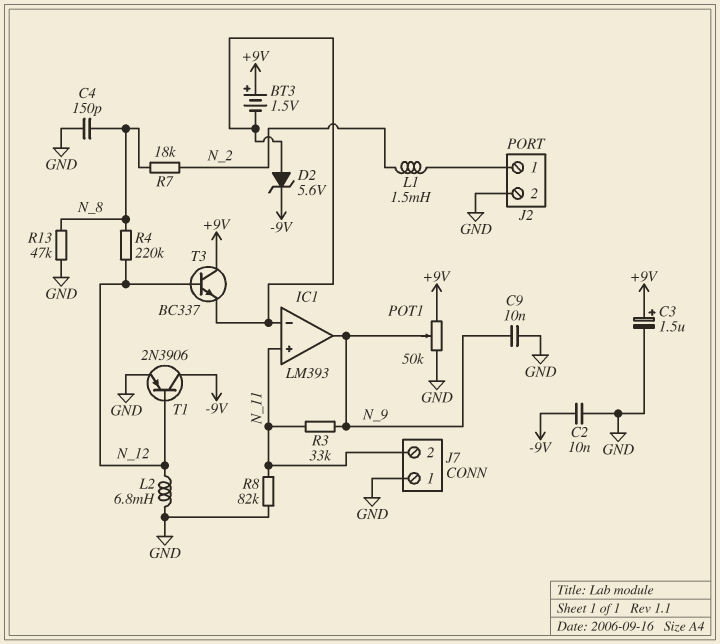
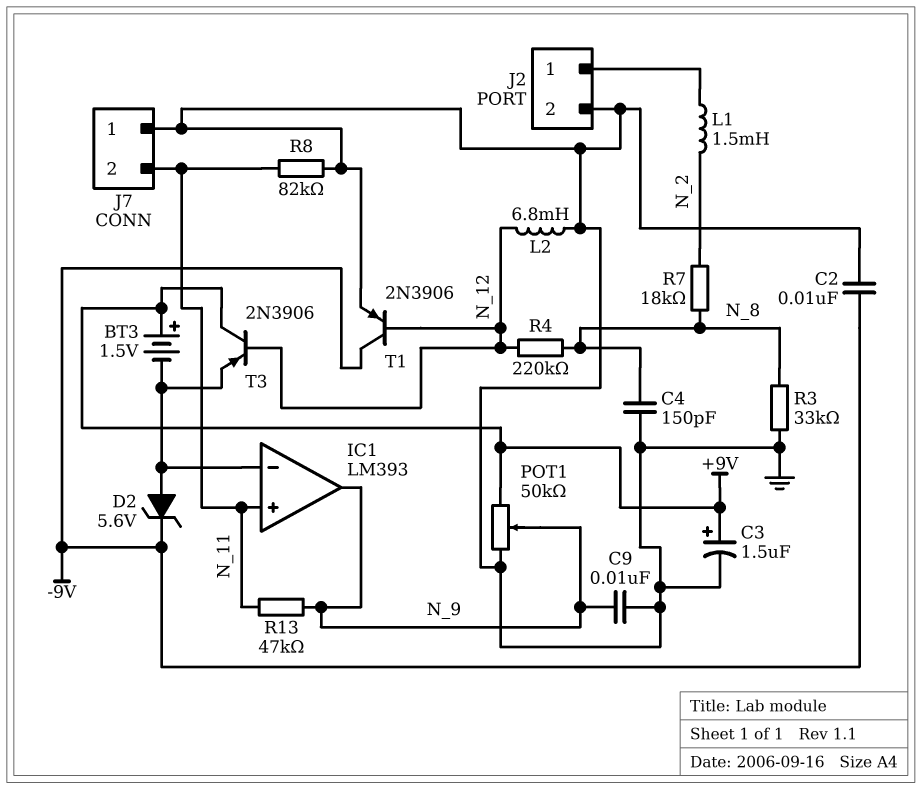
R3: 33k (N_9, N_11) -> 33k (GND, N_8)
R13: 47k (GND, N_8) -> 47k (N_9, N_11)
T3: NPN BC337 (B N_12, C +9V, E IC1/in-) -> PNP 2N3906 (B N_12, C +9V, E IC1/in-)

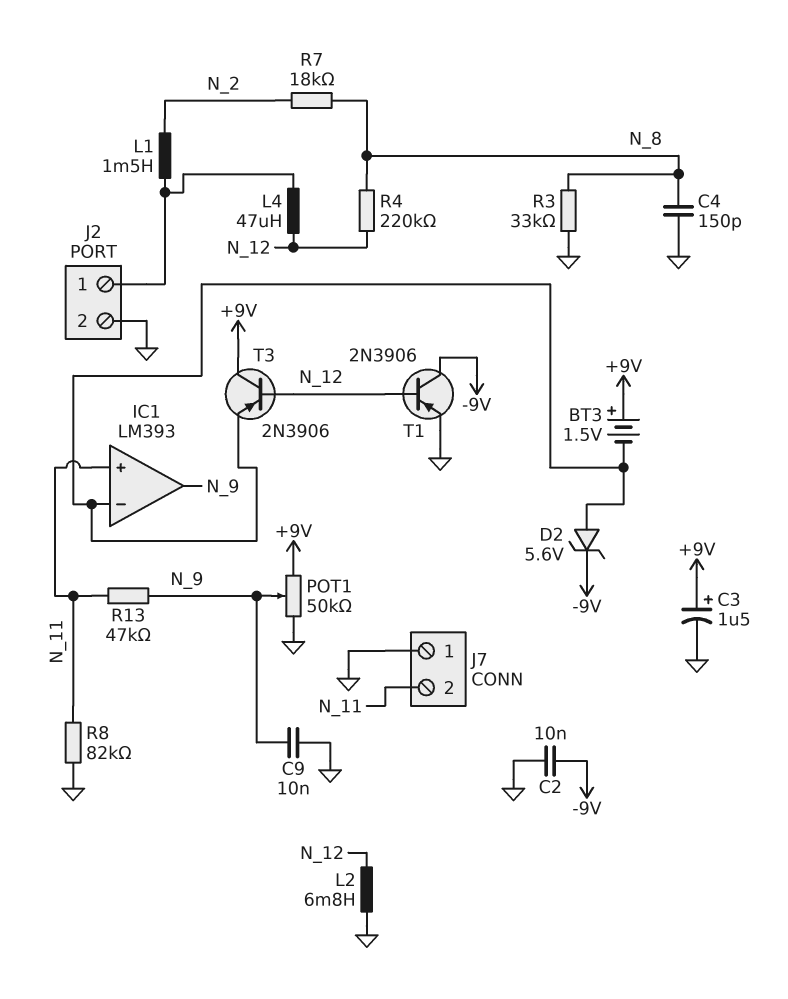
L4: none -> 47uH (J2/1, N_12)

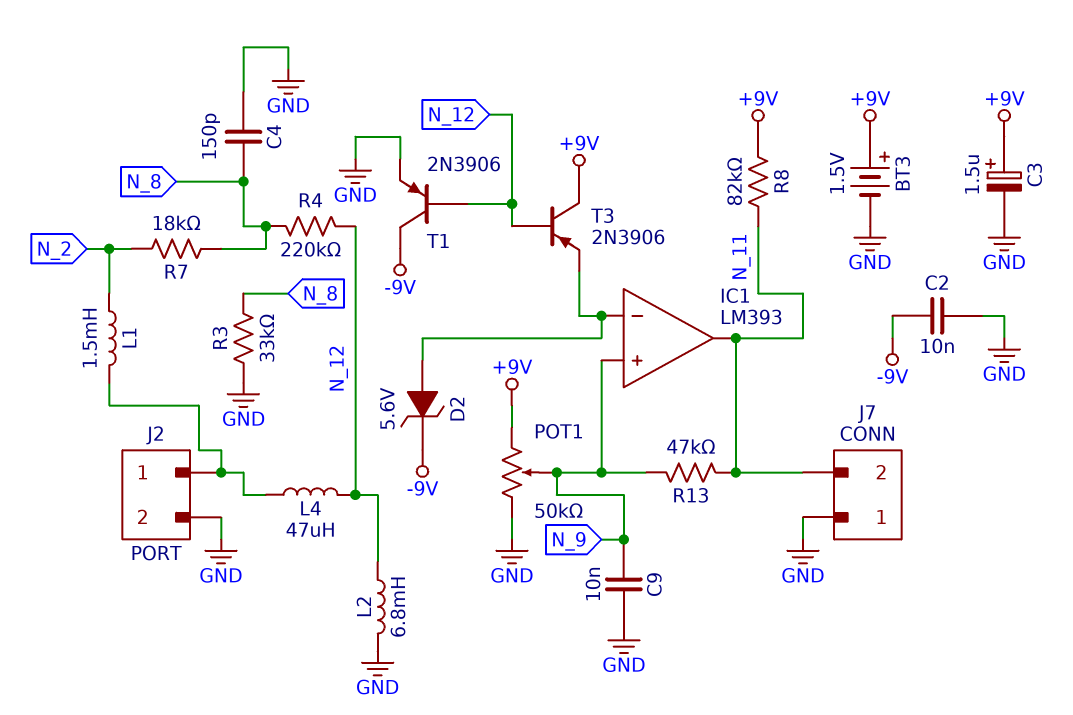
BT3: 1.5V (plus +9V, minus IC1/in-) -> 1.5V (plus +9V, minus GND)
IC1 pin in+: N_11 -> N_9
IC1 pin out: N_9 -> N_11
R8: 82k (GND, N_11) -> 82k (+9V, N_11)

